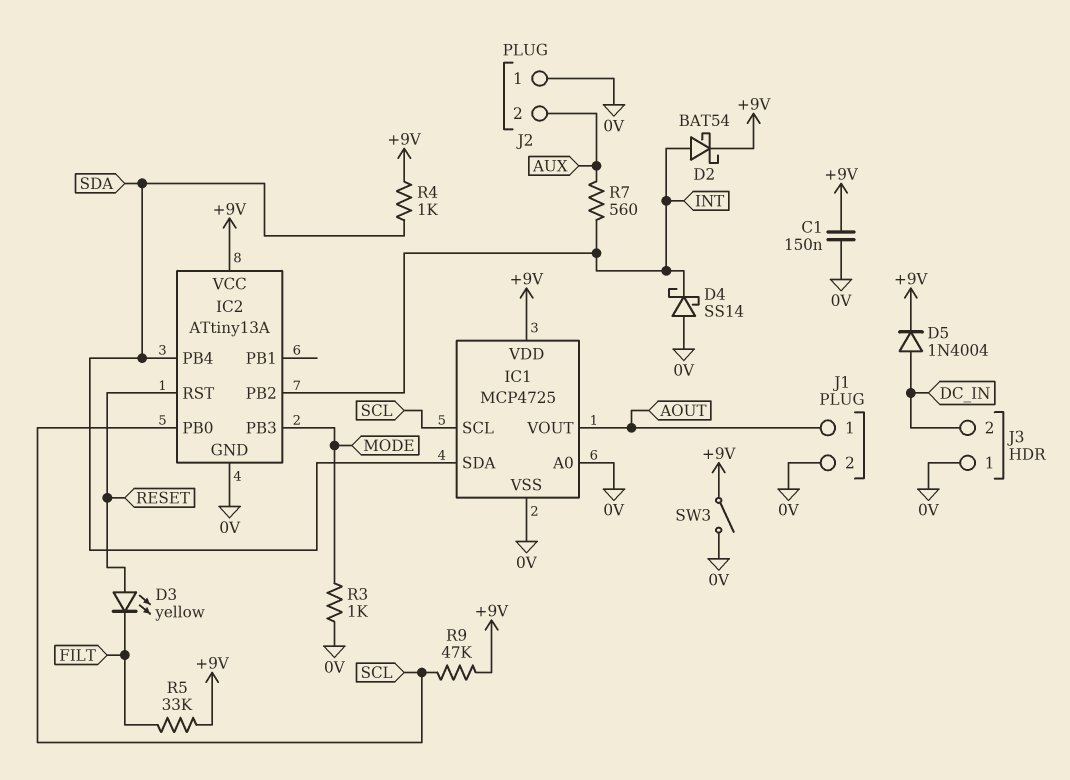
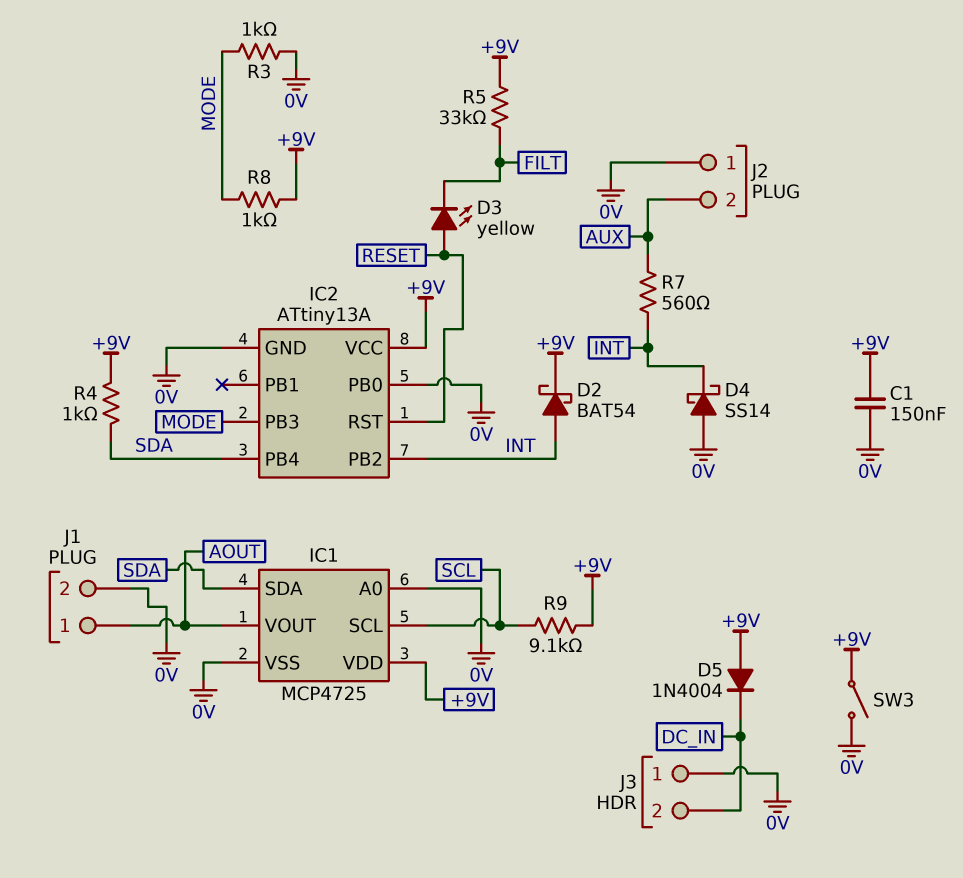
D5: diode 1N4004 (A DC_IN, K +9V) -> diode 1N4004 (A +9V, K DC_IN)
IC2 pin PB0: SCL -> 0V
R8: none -> 1k (+9V, MODE)
R9: 47k (+9V, SCL) -> 9.1k (+9V, SCL)

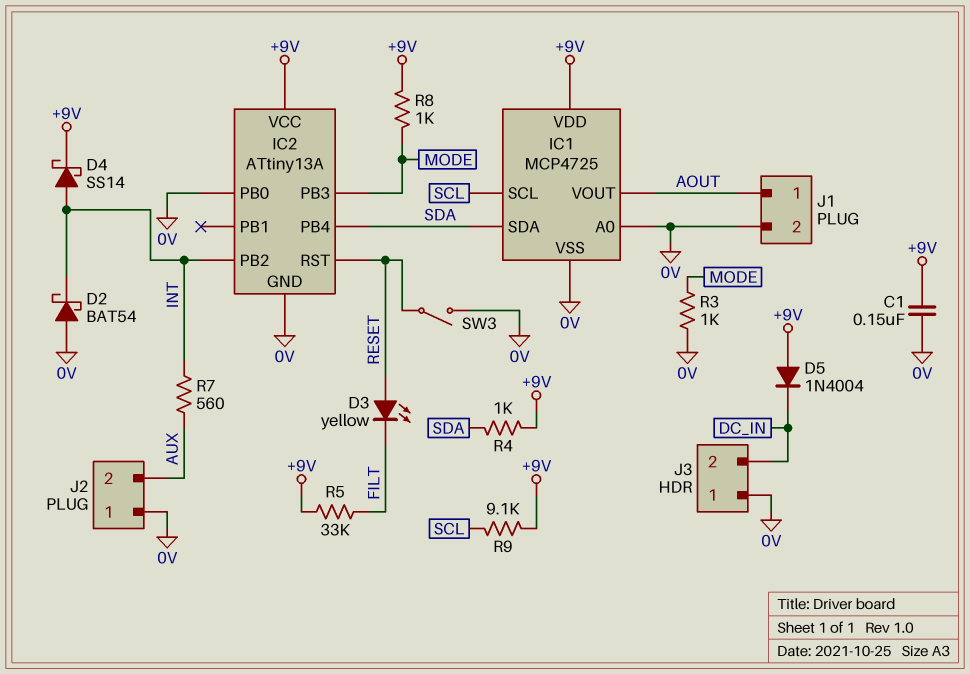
D2: schottky BAT54 (A INT, K +9V) -> schottky BAT54 (A 0V, K INT)
D4: schottky SS14 (A 0V, K INT) -> schottky SS14 (A INT, K +9V)
SW3: switch (+9V, 0V) -> switch (0V, RESET)

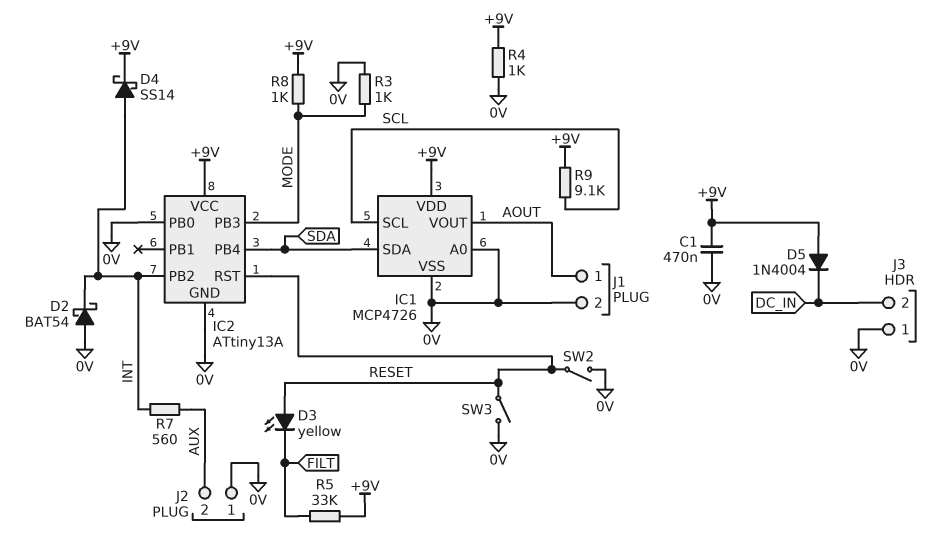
C1: 150nF (+9V, 0V) -> 470nF (+9V, 0V)
IC1: MCP4725 -> MCP4726
R4: 1k (+9V, SDA) -> 1k (+9V, 0V)
SW2: none -> switch (0V, RESET)

